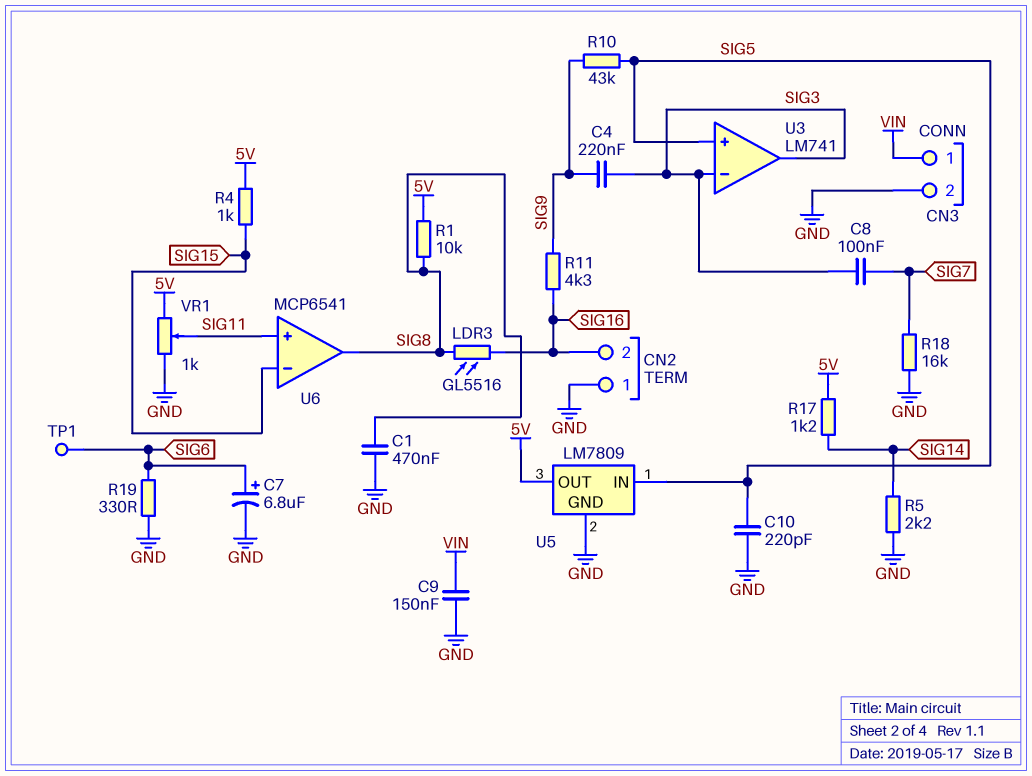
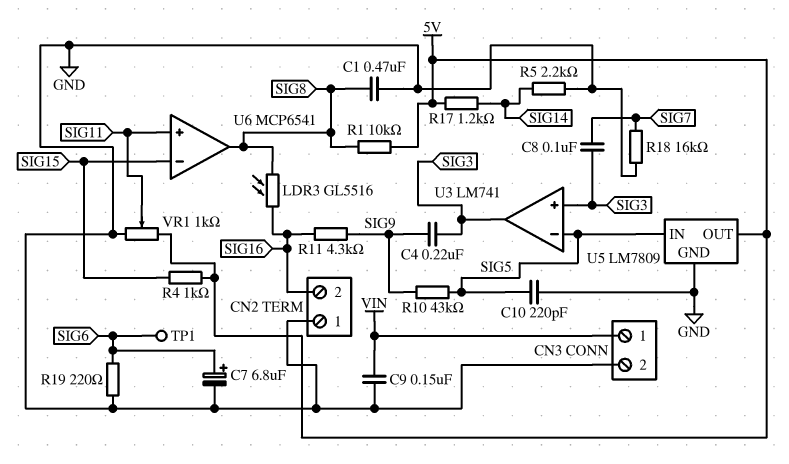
R19: 330 (GND, SIG6) -> 220 (GND, SIG6)
U3 pin in+: SIG5 -> SIG3
U3 pin in-: SIG3 -> SIG5

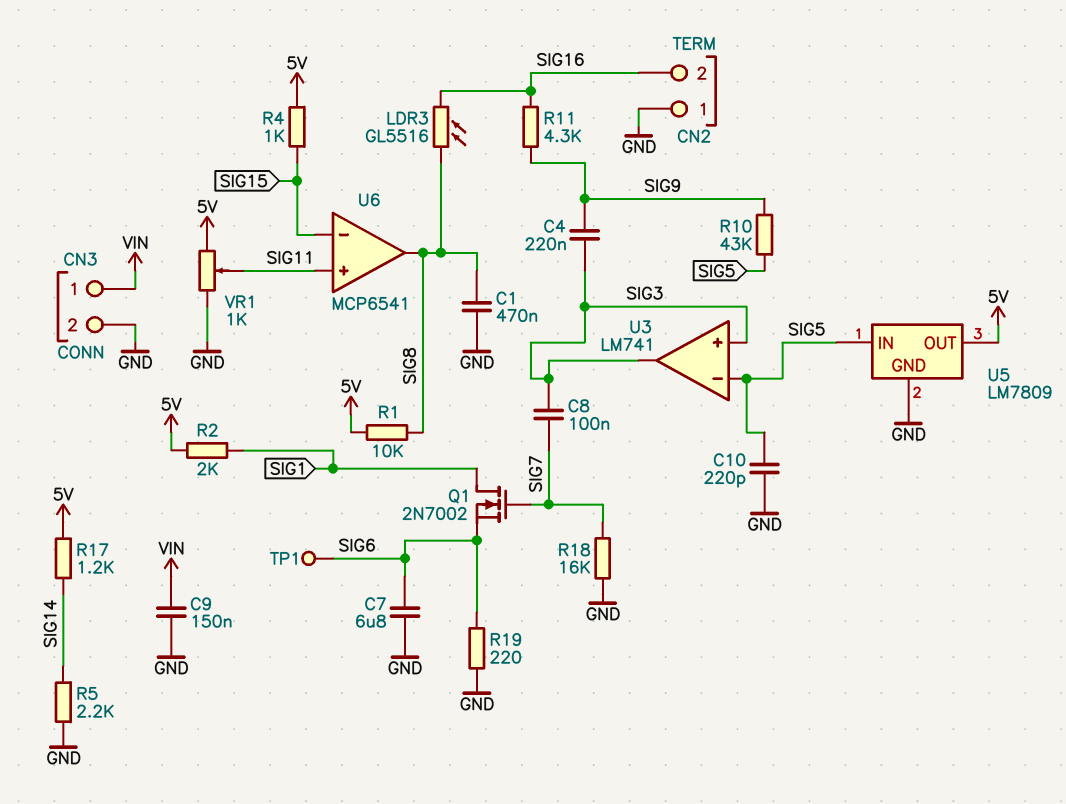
C7: 6.8uF (plus SIG6, minus GND) -> 6.8uF (GND, SIG6)
Q1: none -> NMOS 2N7002 (G SIG7, D SIG1, S SIG6)
R2: none -> 2k (5V, SIG1)

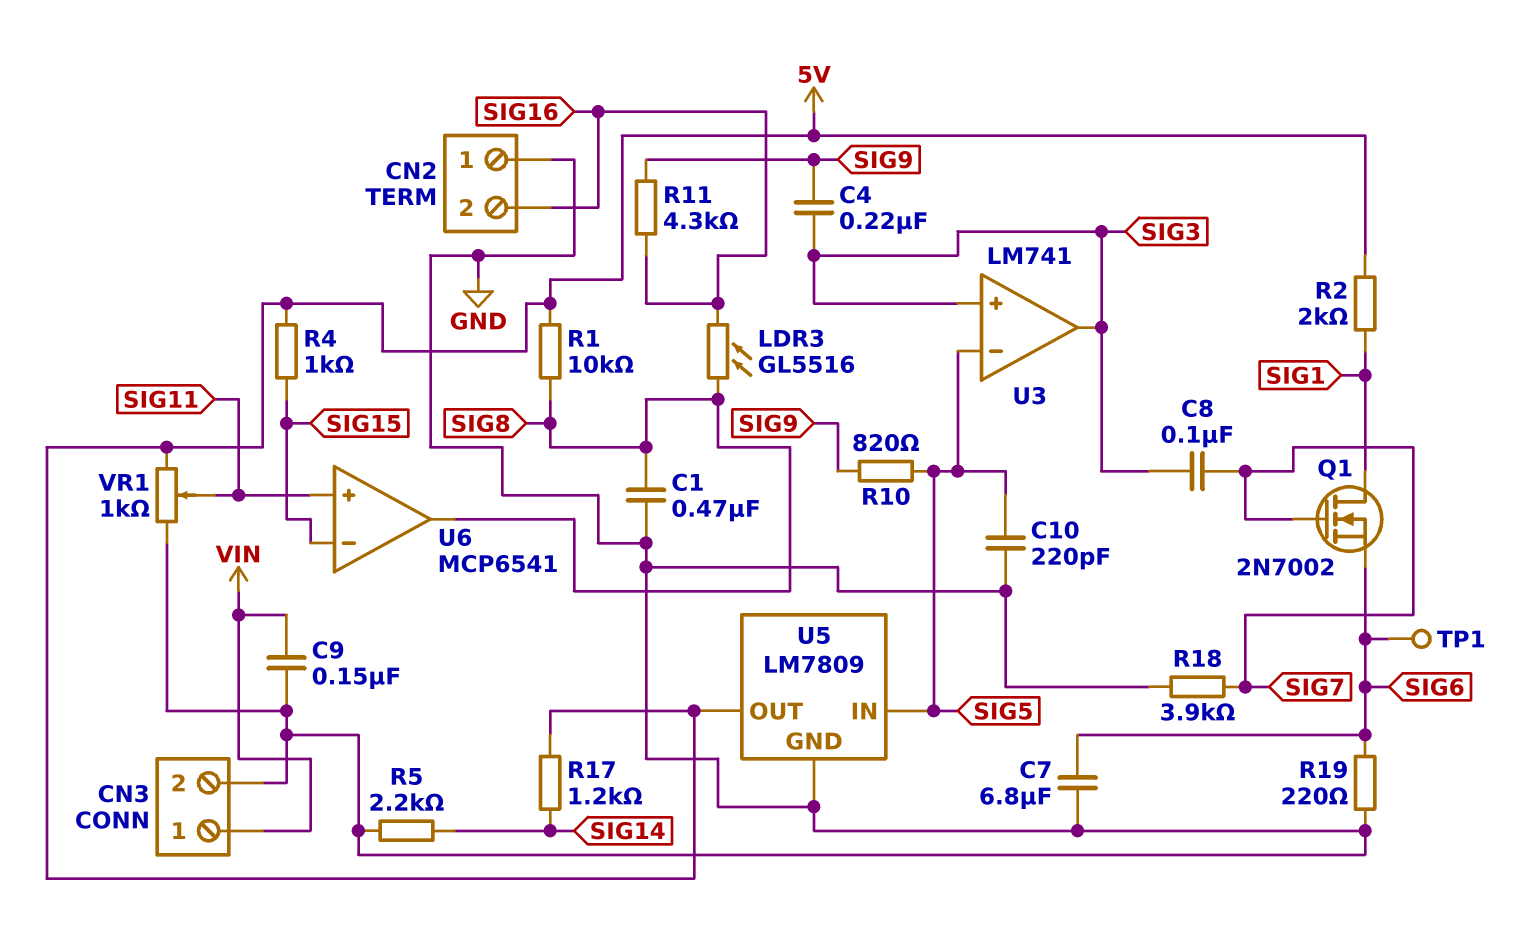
R10: 43k (SIG5, SIG9) -> 820 (SIG5, SIG9)
R18: 16k (GND, SIG7) -> 3.9k (GND, SIG7)

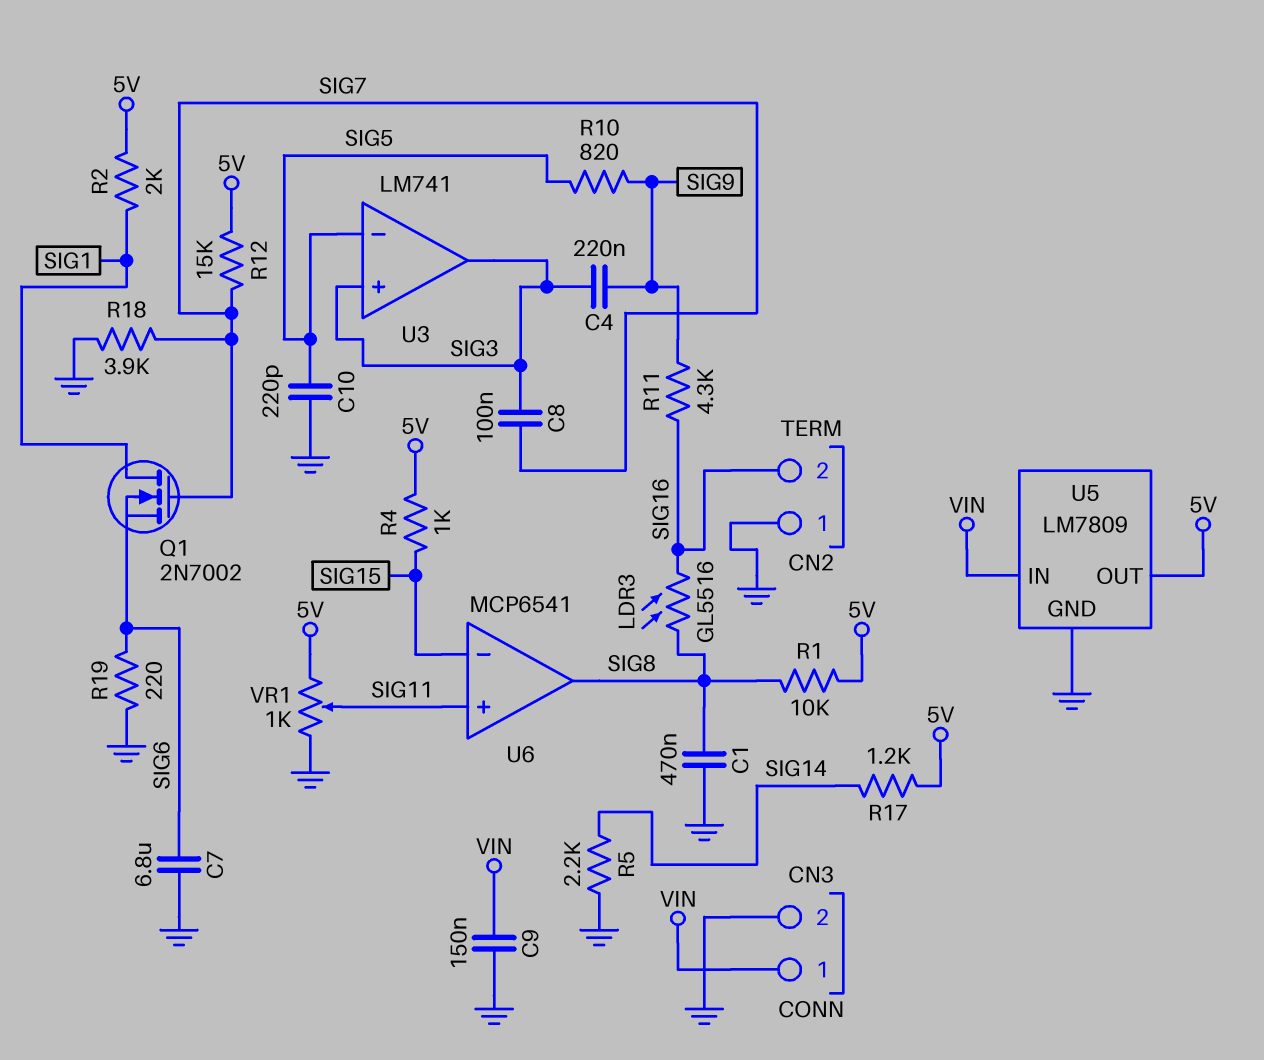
R12: none -> 15k (5V, SIG7)
TP1: test point (SIG6) -> none
U5 pin IN: SIG5 -> VIN

